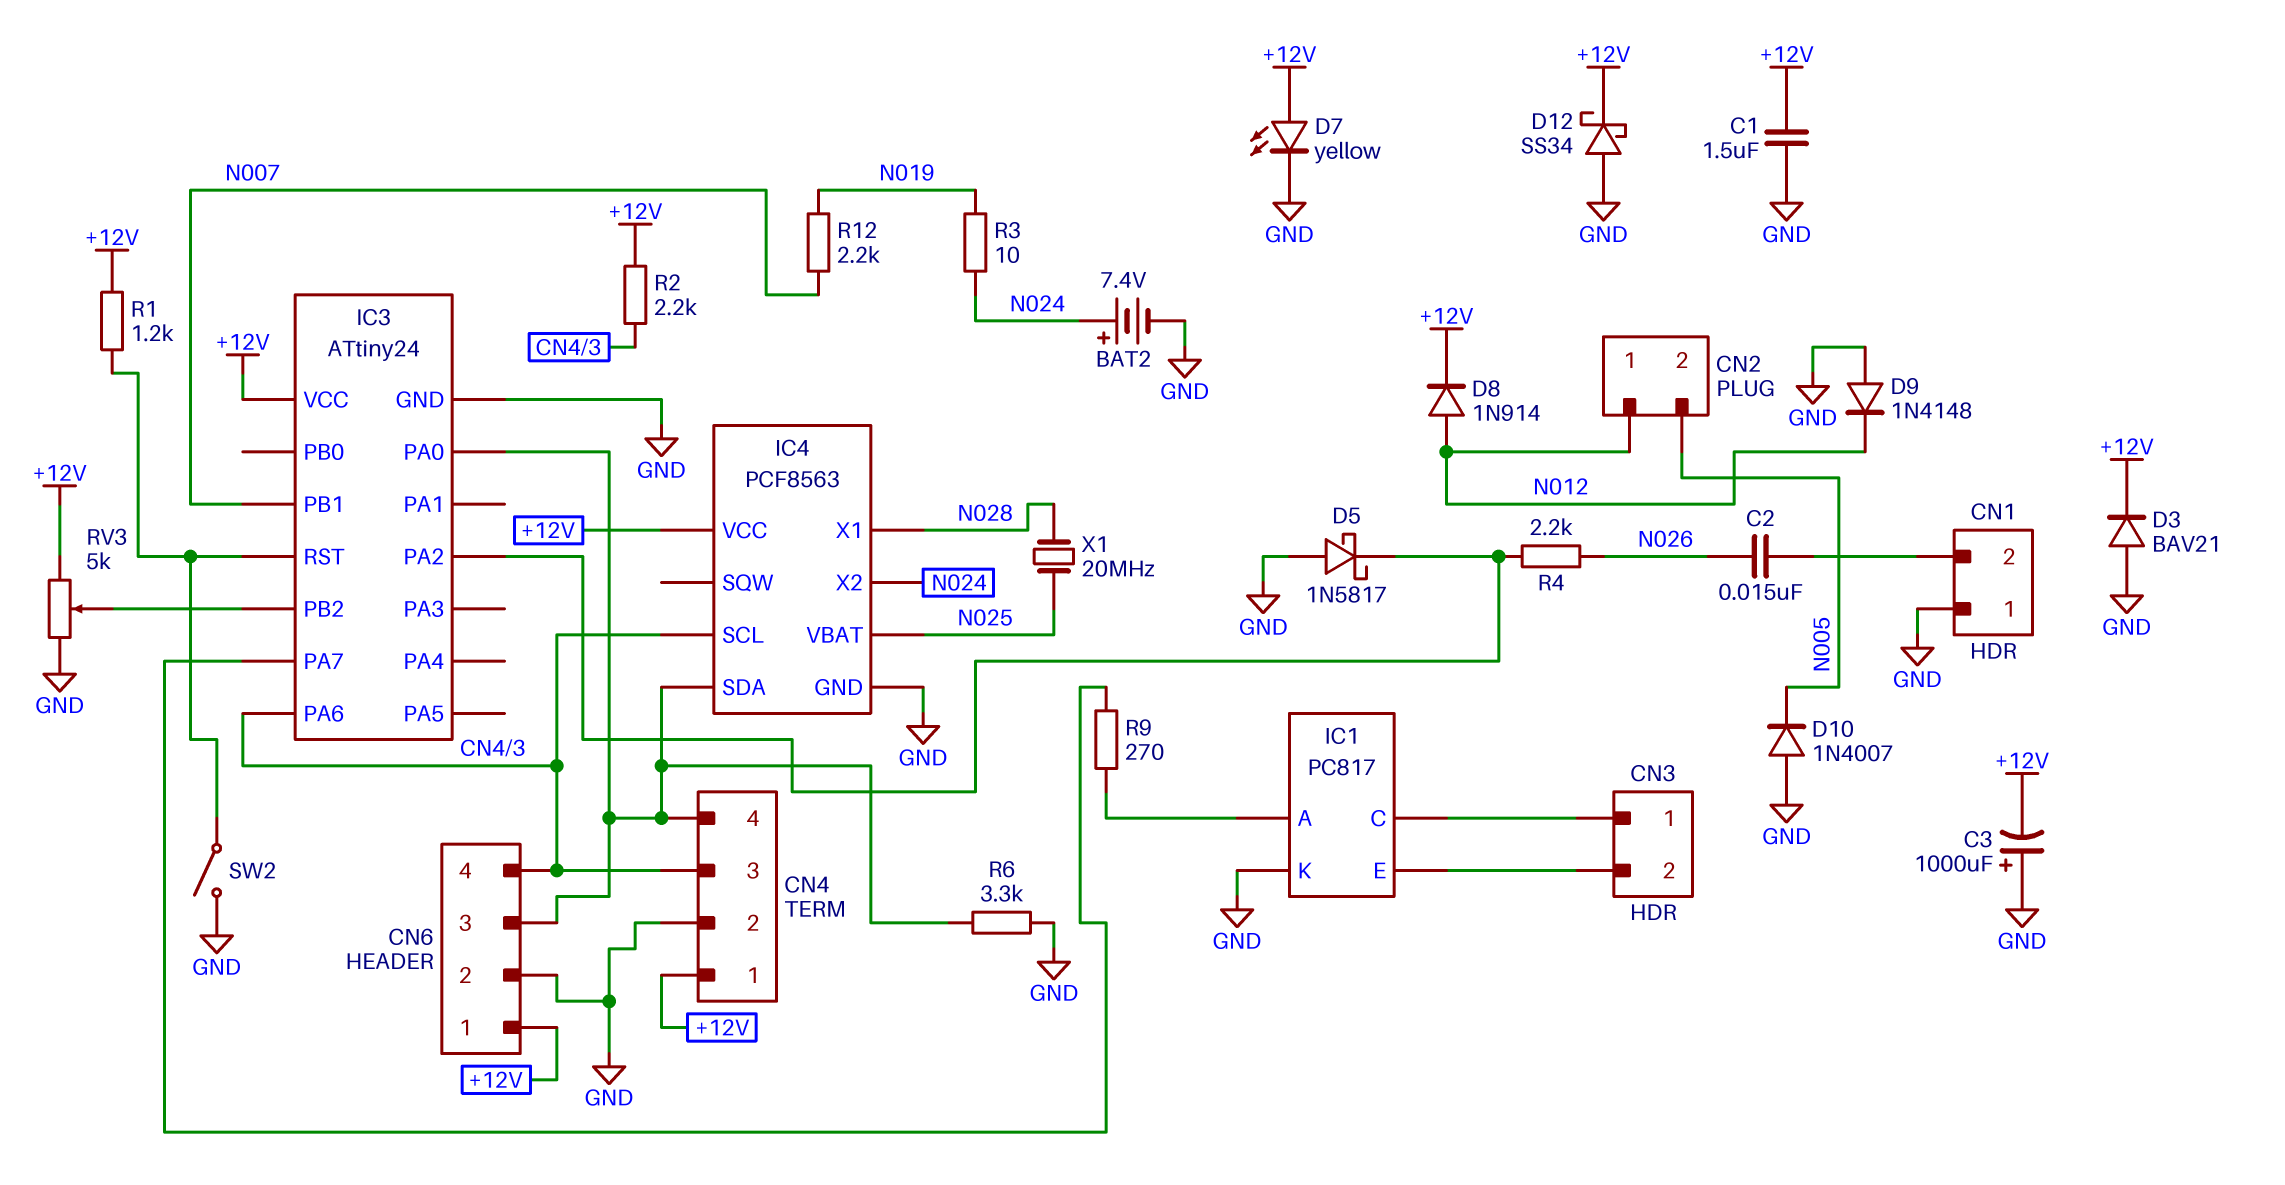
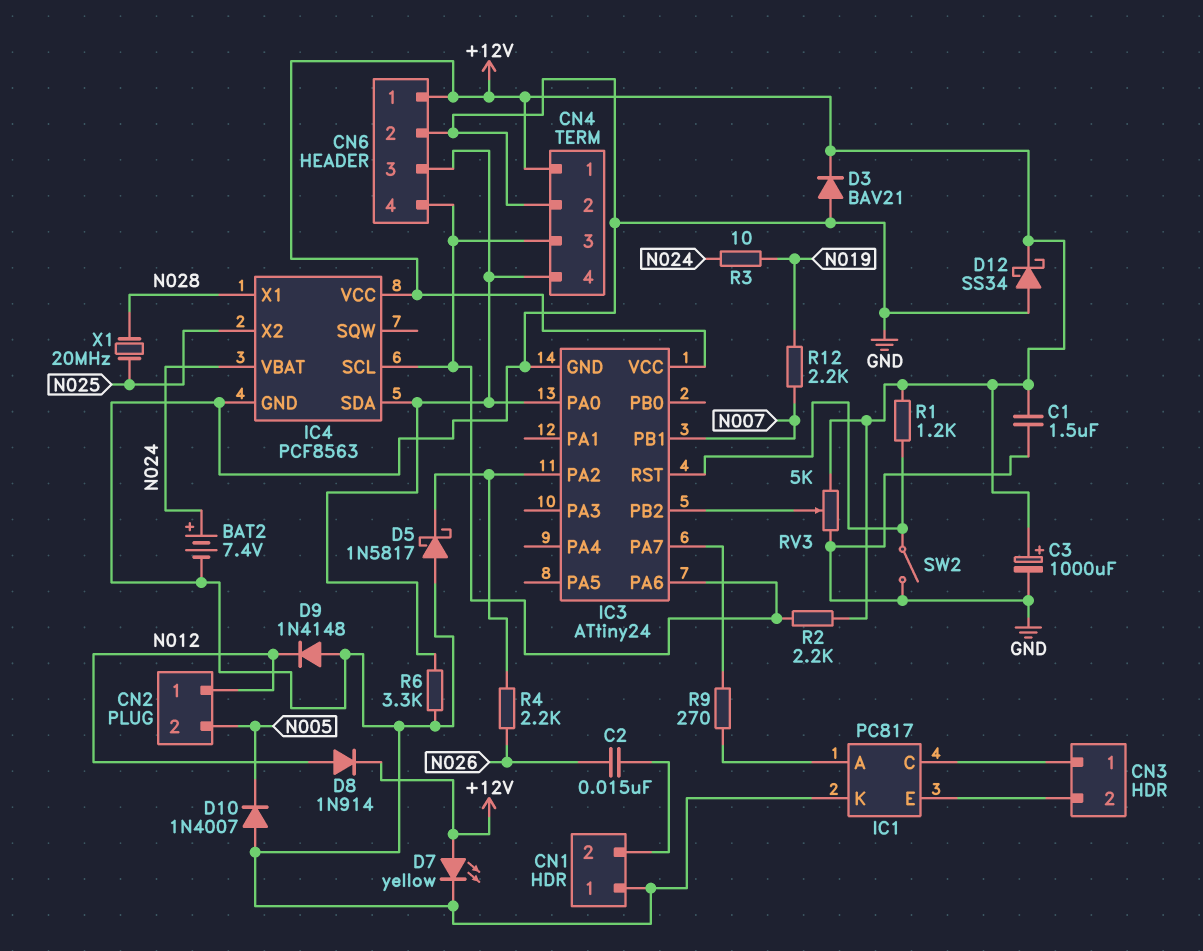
C3: 1000uF (plus GND, minus +12V) -> 1000uF (plus +12V, minus GND)
IC4 pin VBAT: N025 -> N024
IC4 pin X2: N024 -> N025

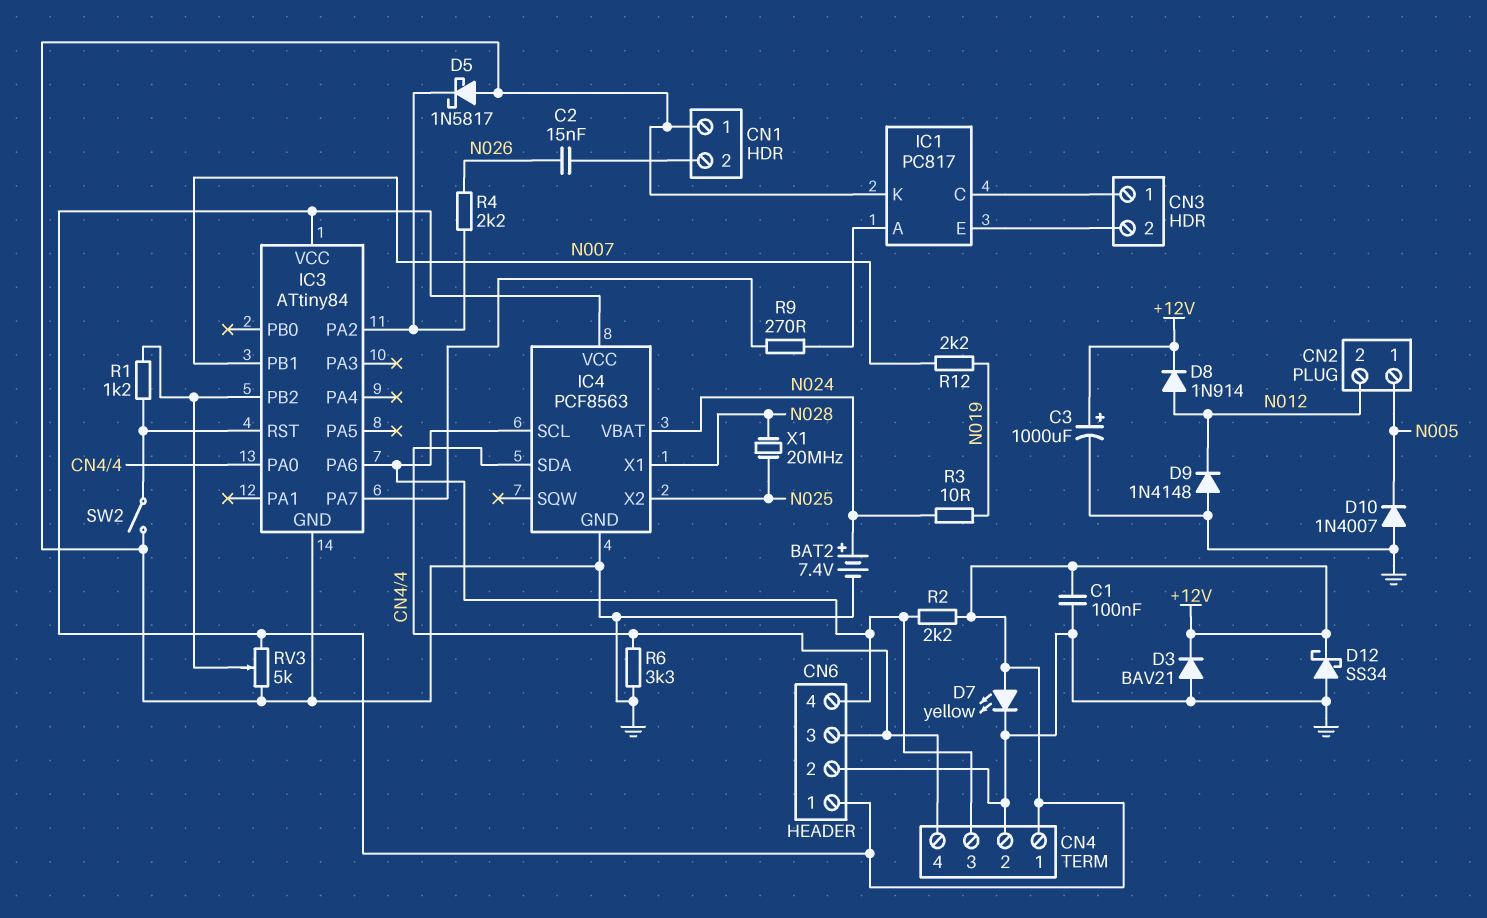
C1: 1.5uF (+12V, GND) -> 100nF (+12V, GND)
CN2 pin 1: N012 -> N005
CN2 pin 2: N005 -> N012
IC3: ATtiny24 -> ATtiny84
R1: 1.2k (+12V, IC3/RST) -> 1.2k (IC3/PB2, IC3/RST)

